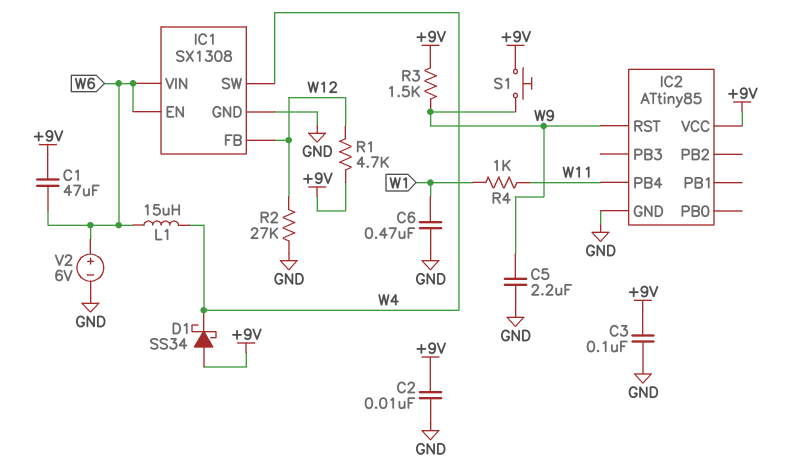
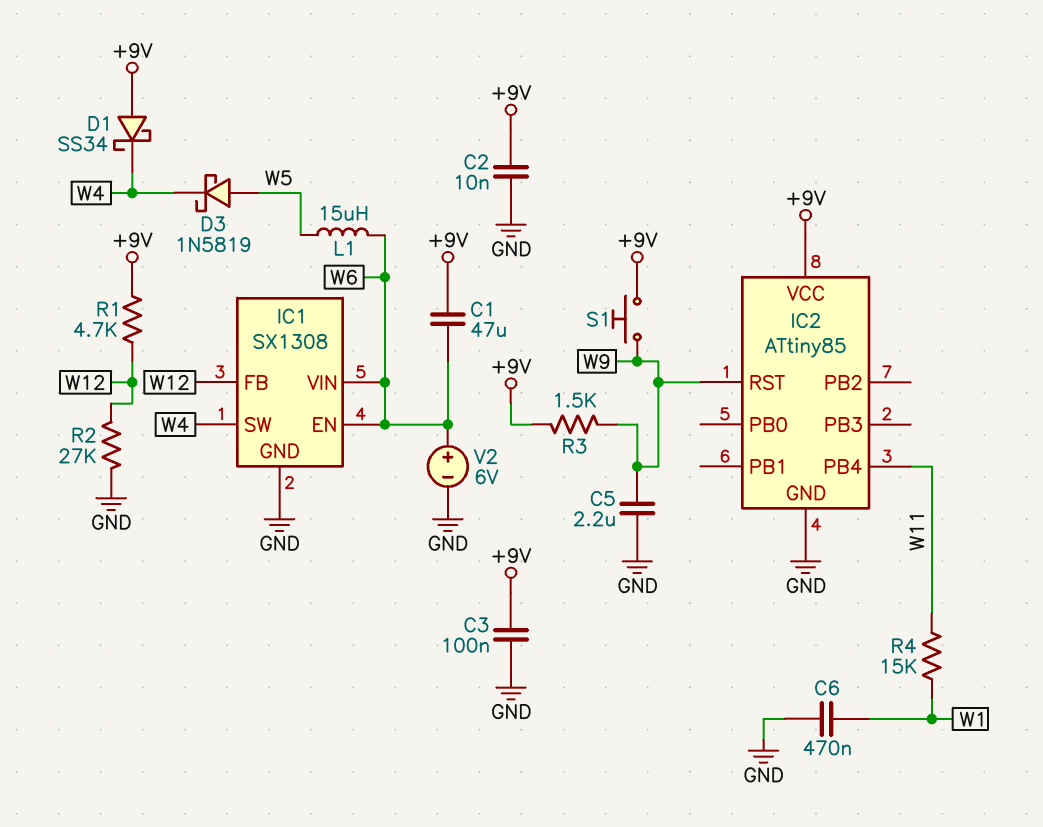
D3: none -> schottky 1N5819 (A W5, K W4)
L1: 15uH (W4, W6) -> 15uH (W5, W6)
R4: 1k (W1, W11) -> 15k (W1, W11)

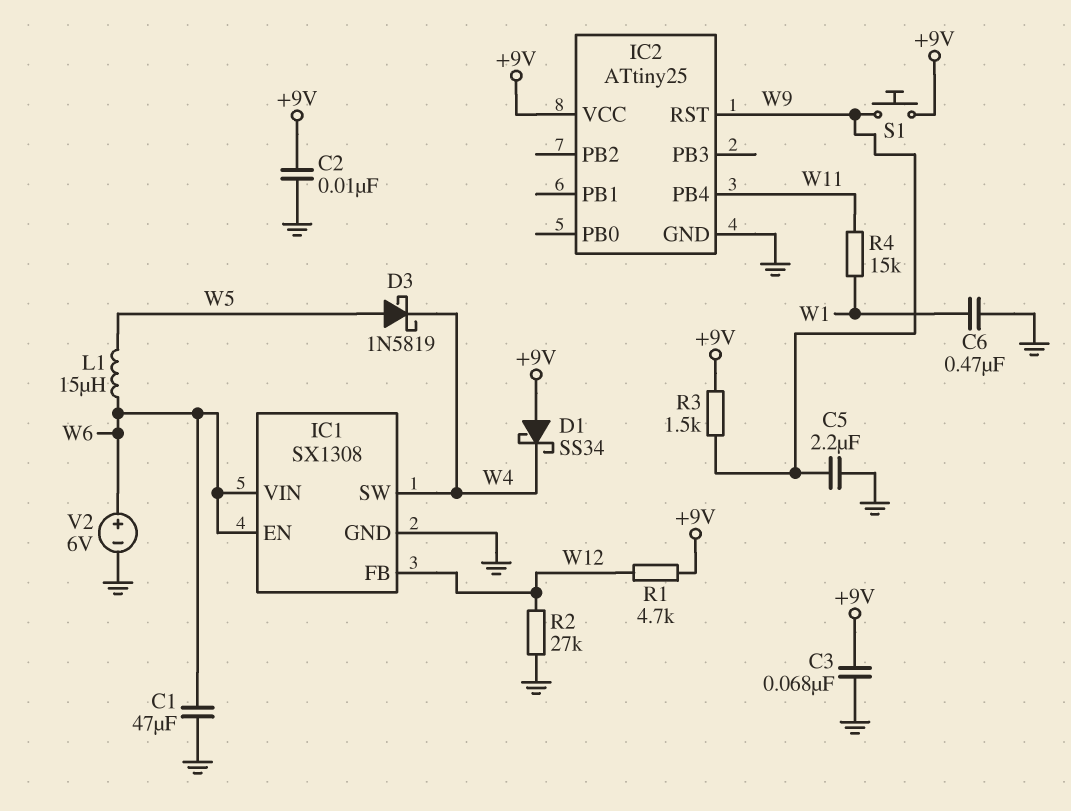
C1: 47uF (+9V, W6) -> 47uF (GND, W6)
C3: 100nF (+9V, GND) -> 68nF (+9V, GND)
IC2: ATtiny85 -> ATtiny25

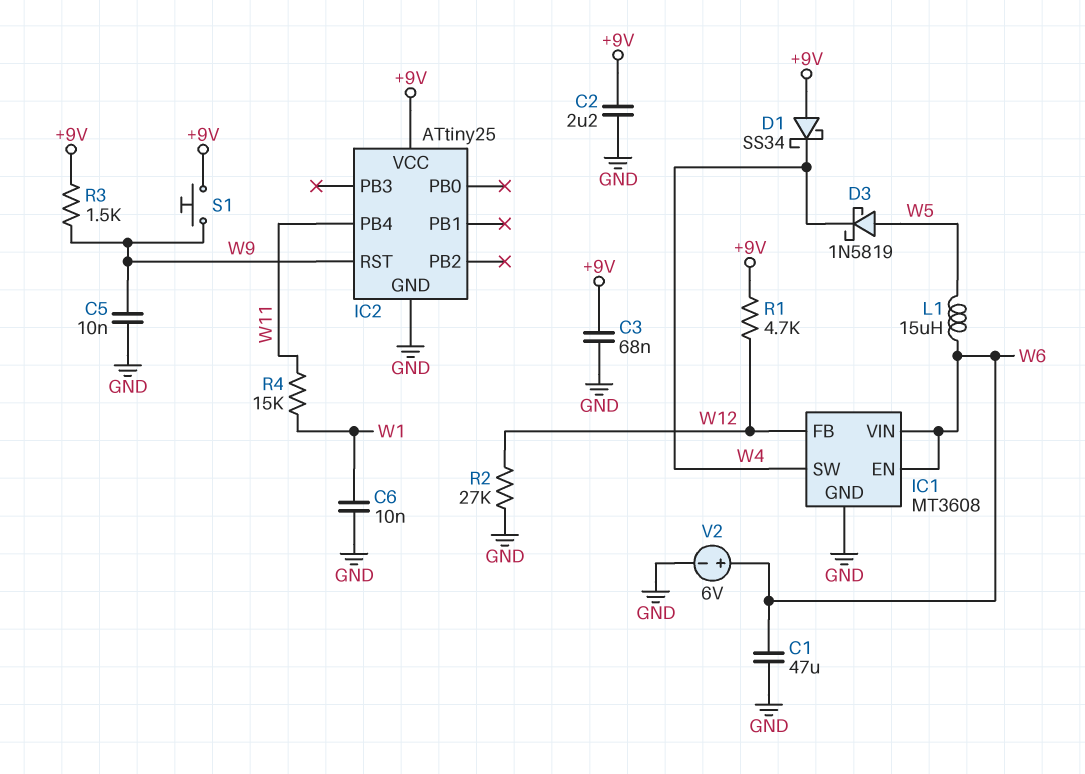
C2: 10nF (+9V, GND) -> 2.2uF (+9V, GND)
C5: 2.2uF (GND, W9) -> 10nF (GND, W9)
C6: 470nF (GND, W1) -> 10nF (GND, W1)
IC1: SX1308 -> MT3608

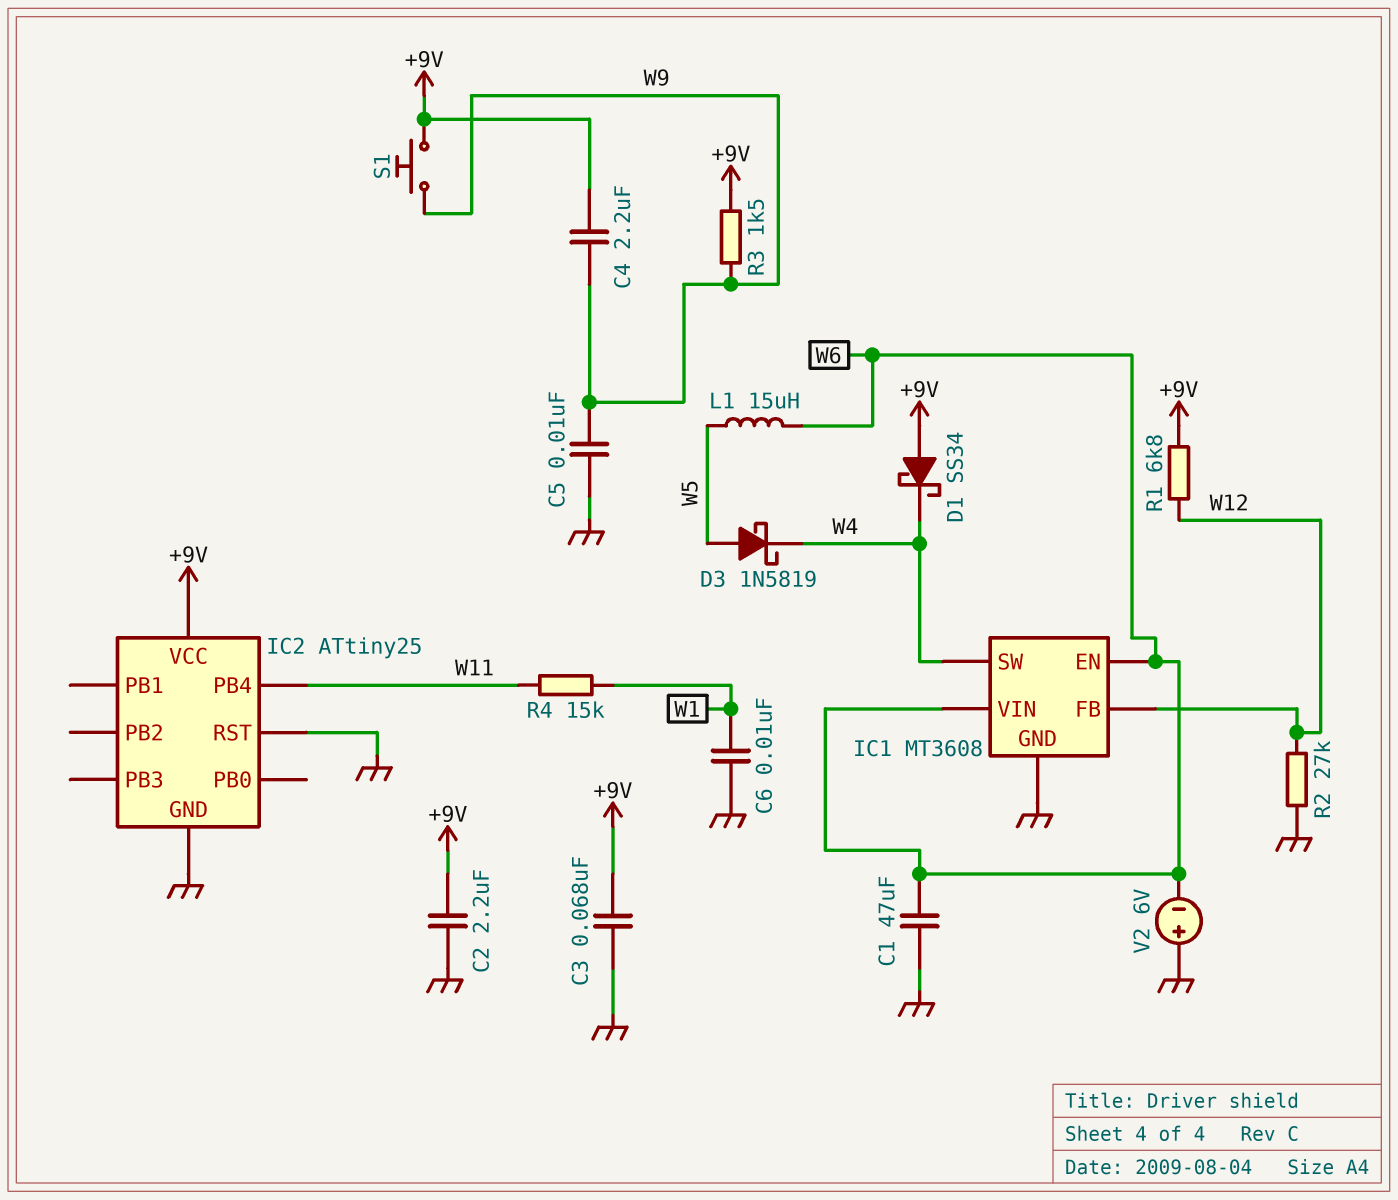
C4: none -> 2.2uF (+9V, W9)
IC2 pin RST: W9 -> GND
R1: 4.7k (+9V, W12) -> 6.8k (+9V, W12)
V2: 6V (plus W6, minus GND) -> 6V (plus GND, minus W6)

